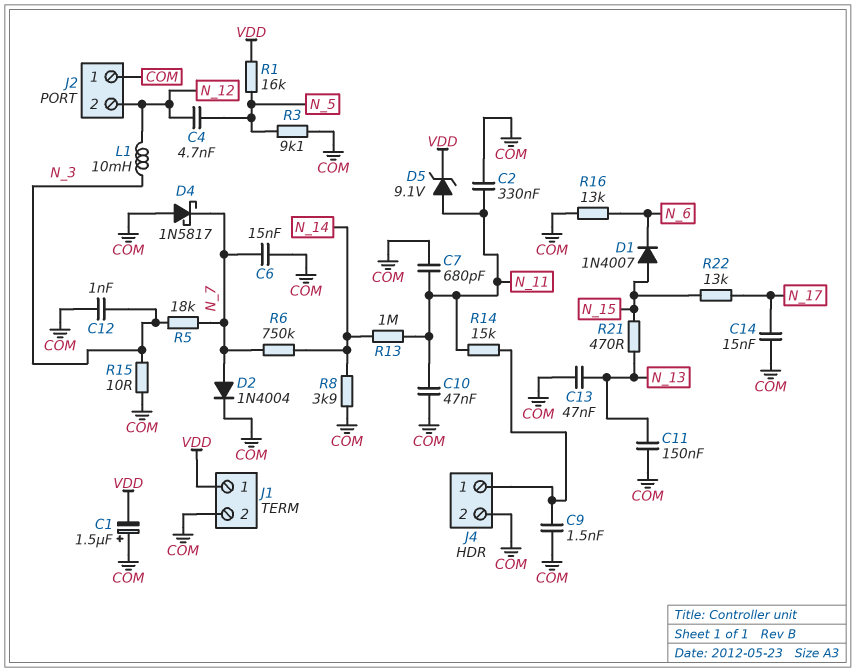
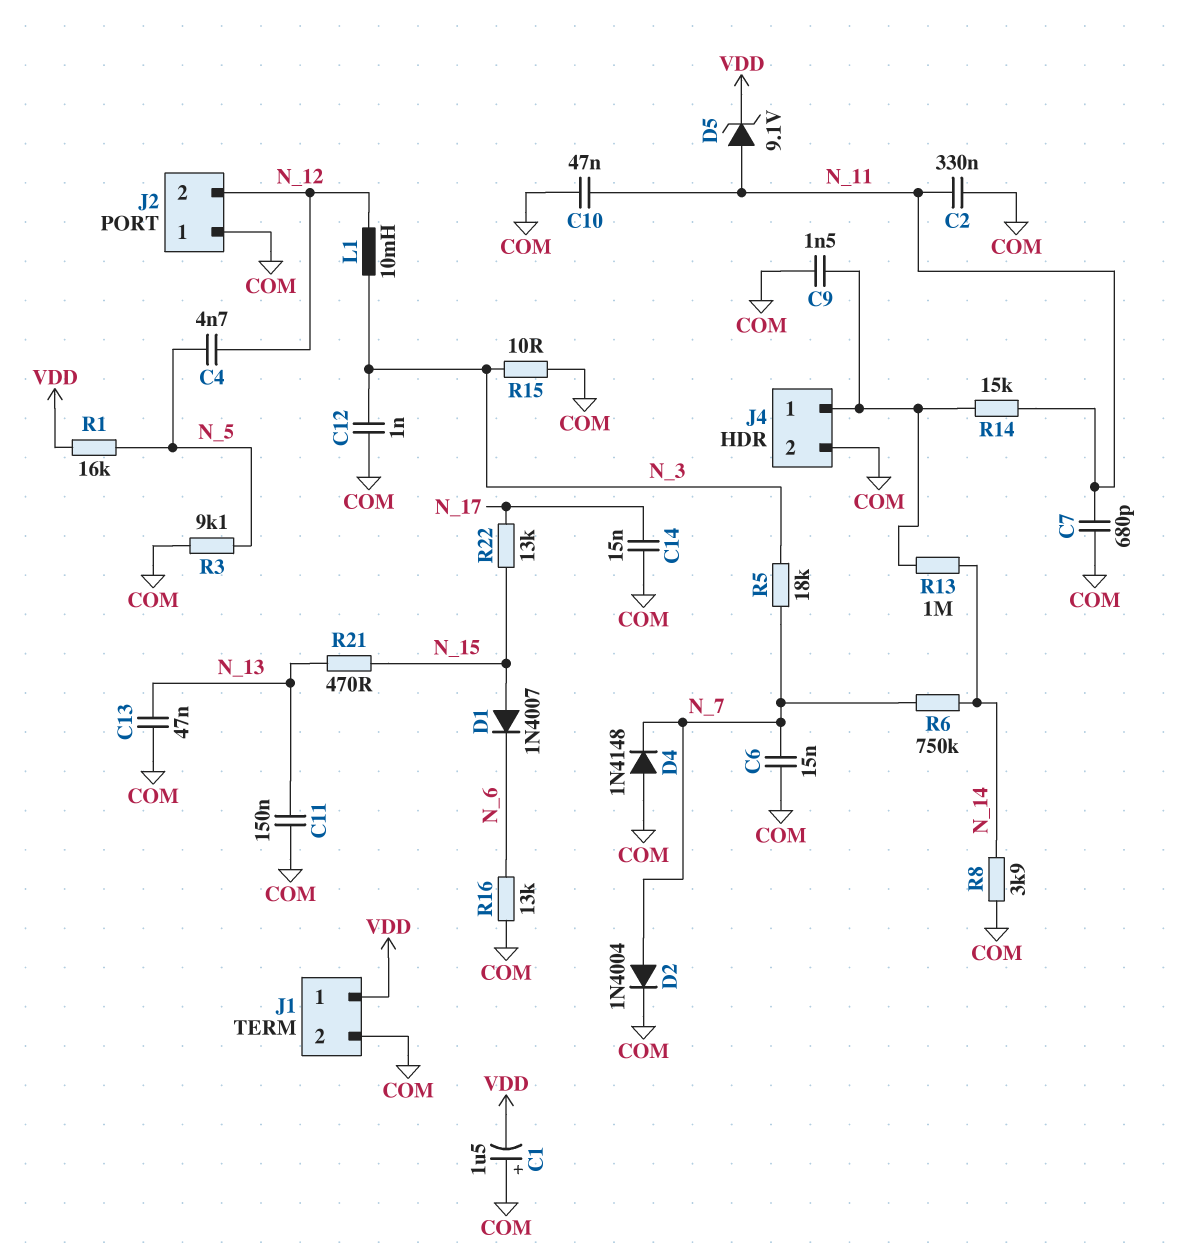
D4: schottky 1N5817 (A COM, K N_7) -> diode 1N4148 (A COM, K N_7)
R13: 1M (N_11, N_14) -> 1M (J4/1, N_14)

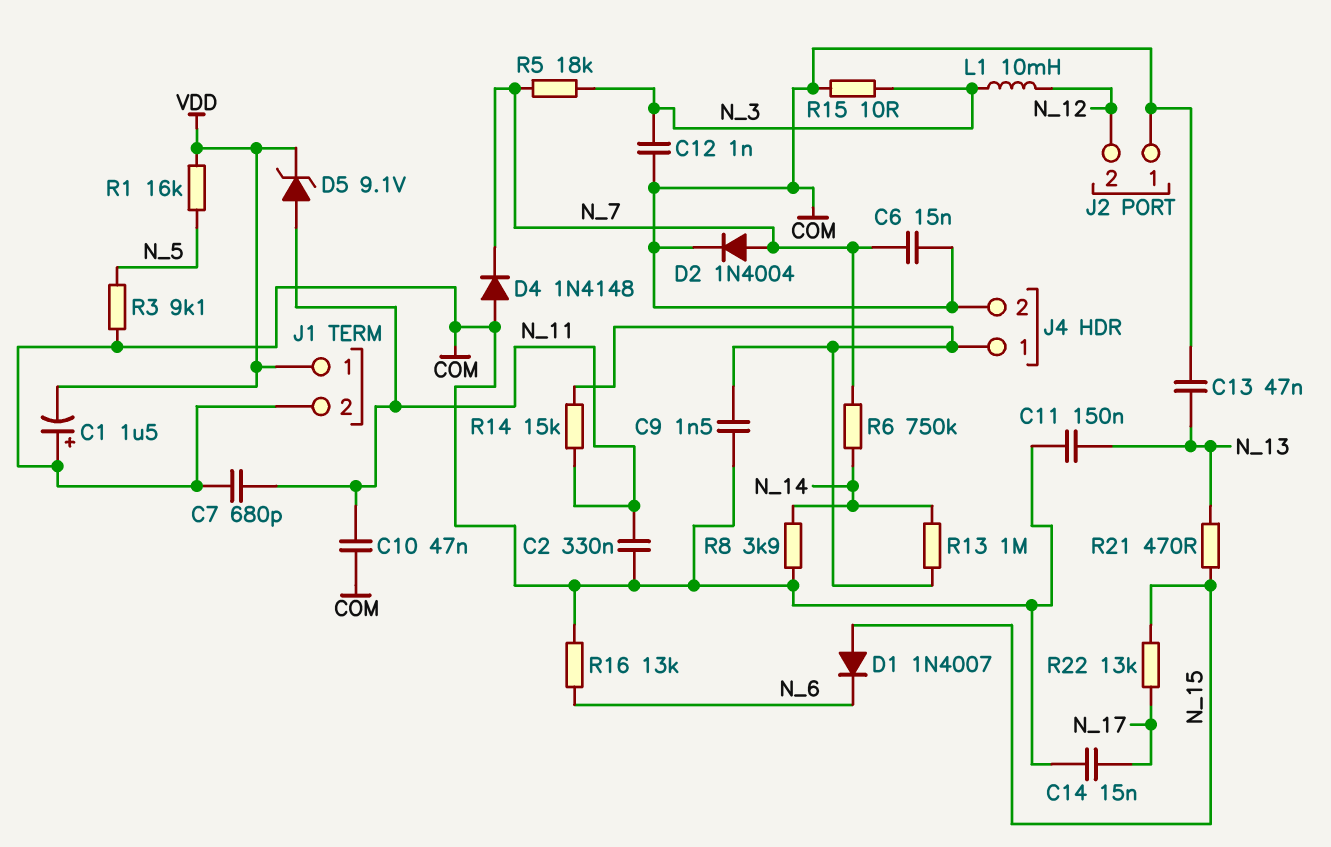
C4: 4.7nF (N_5, N_12) -> none

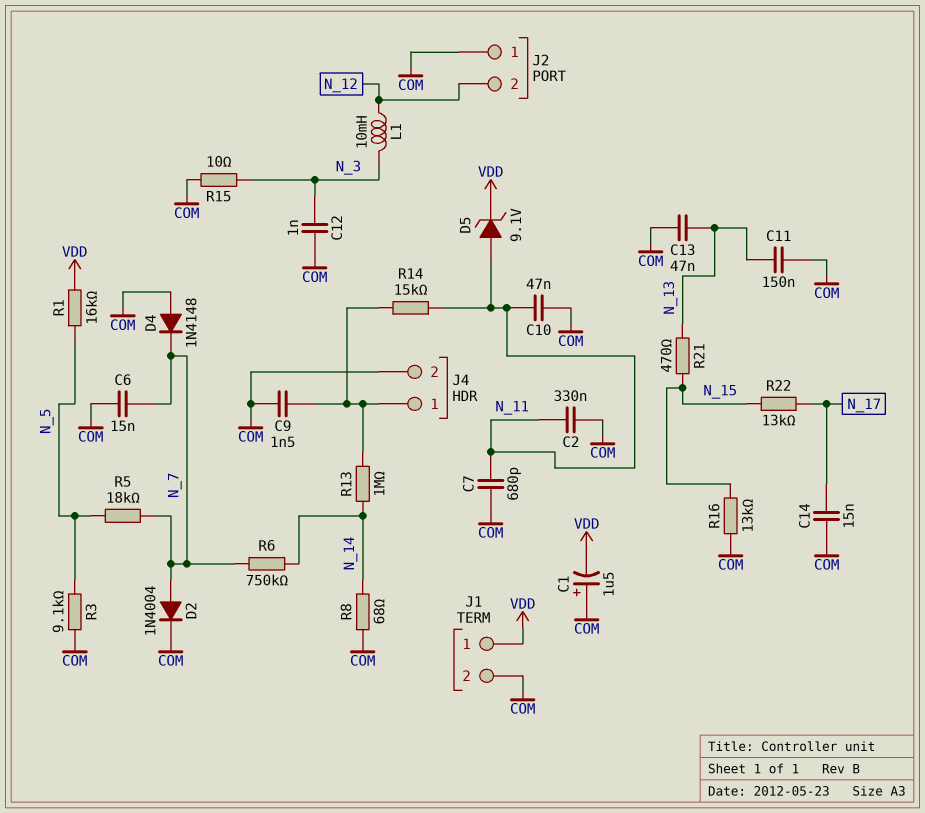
D1: diode 1N4007 (A N_15, K N_6) -> none
R5: 18k (N_3, N_7) -> 18k (N_5, N_7)
R8: 3.9k (COM, N_14) -> 68 (COM, N_14)
R16: 13k (COM, N_6) -> 13k (COM, N_15)

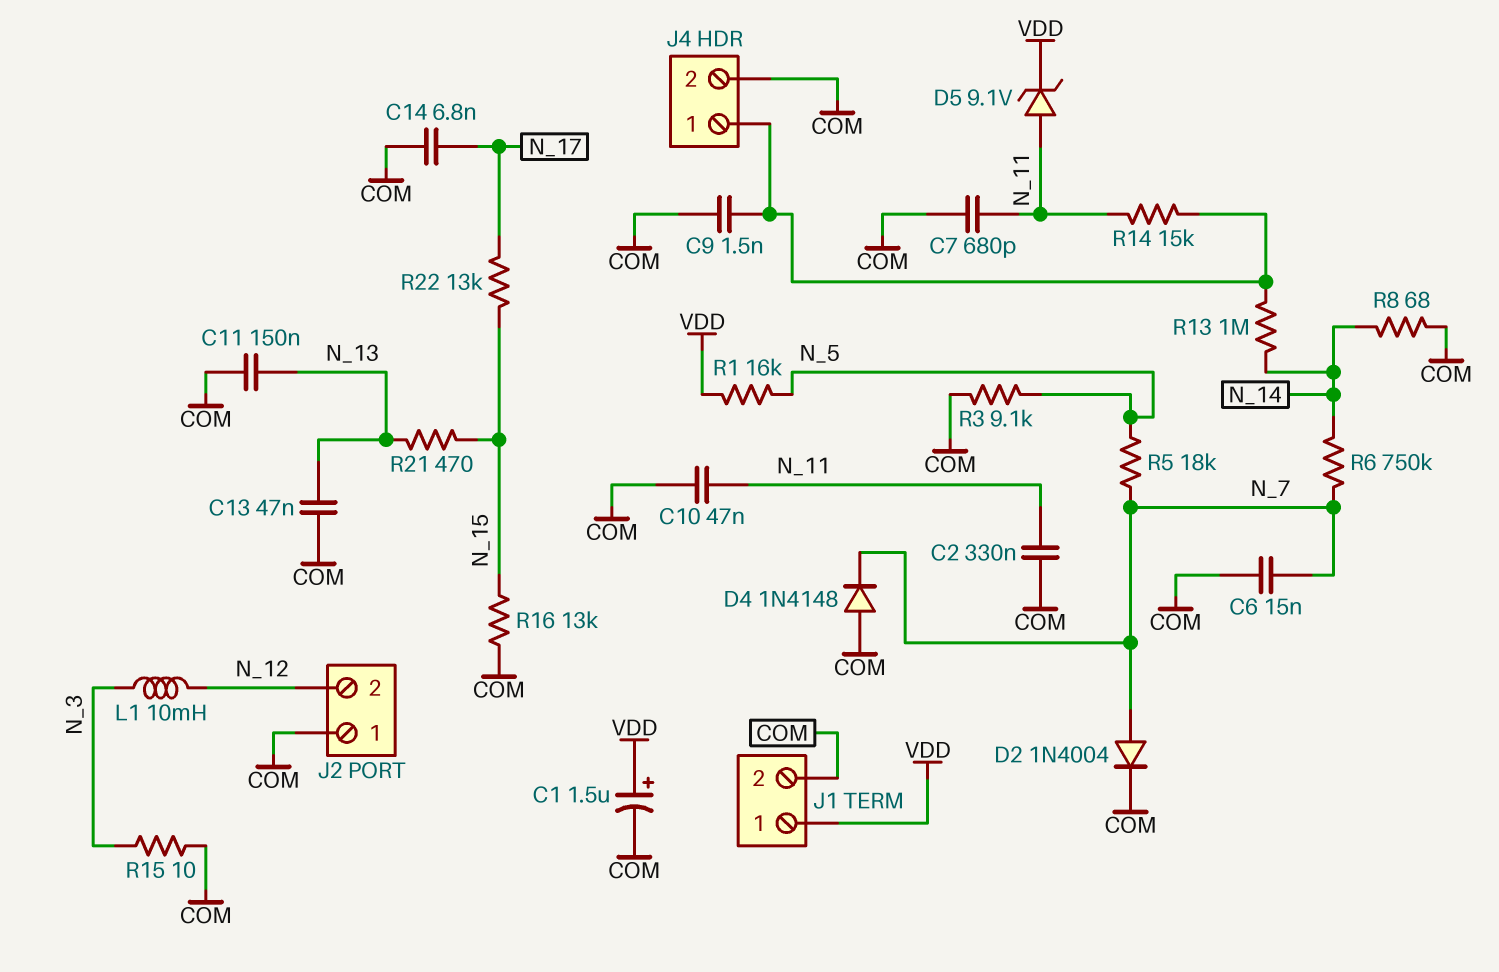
C1: 1.5uF (plus COM, minus VDD) -> 1.5uF (plus VDD, minus COM)
C12: 1nF (COM, N_3) -> none
C14: 15nF (COM, N_17) -> 6.8nF (COM, N_17)

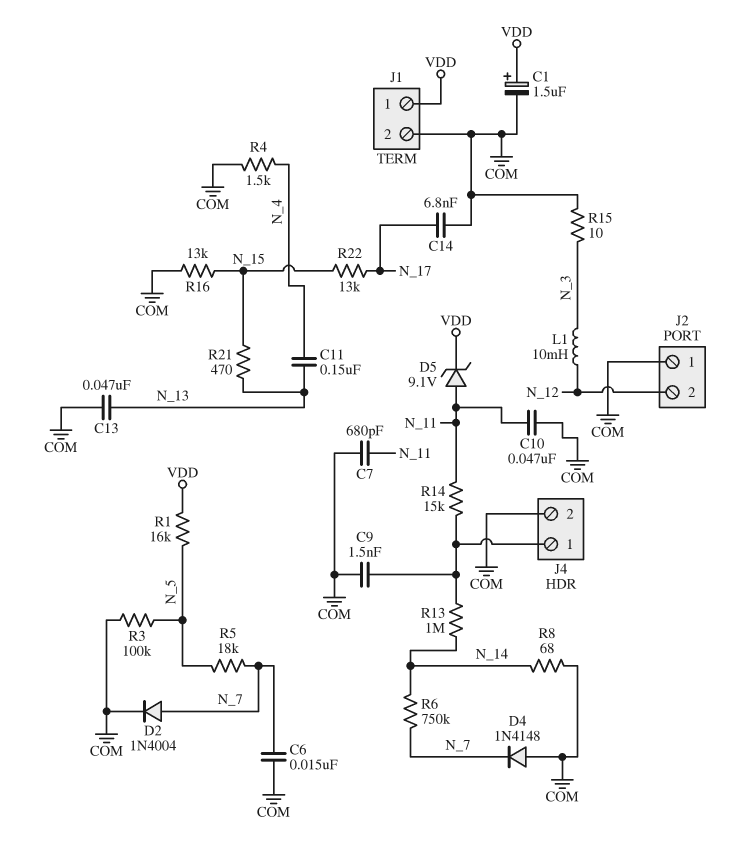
C2: 330nF (COM, N_11) -> none
C11: 150nF (COM, N_13) -> 150nF (N_4, N_13)
R3: 9.1k (COM, N_5) -> 100k (COM, N_5)
R4: none -> 1.5k (COM, N_4)

